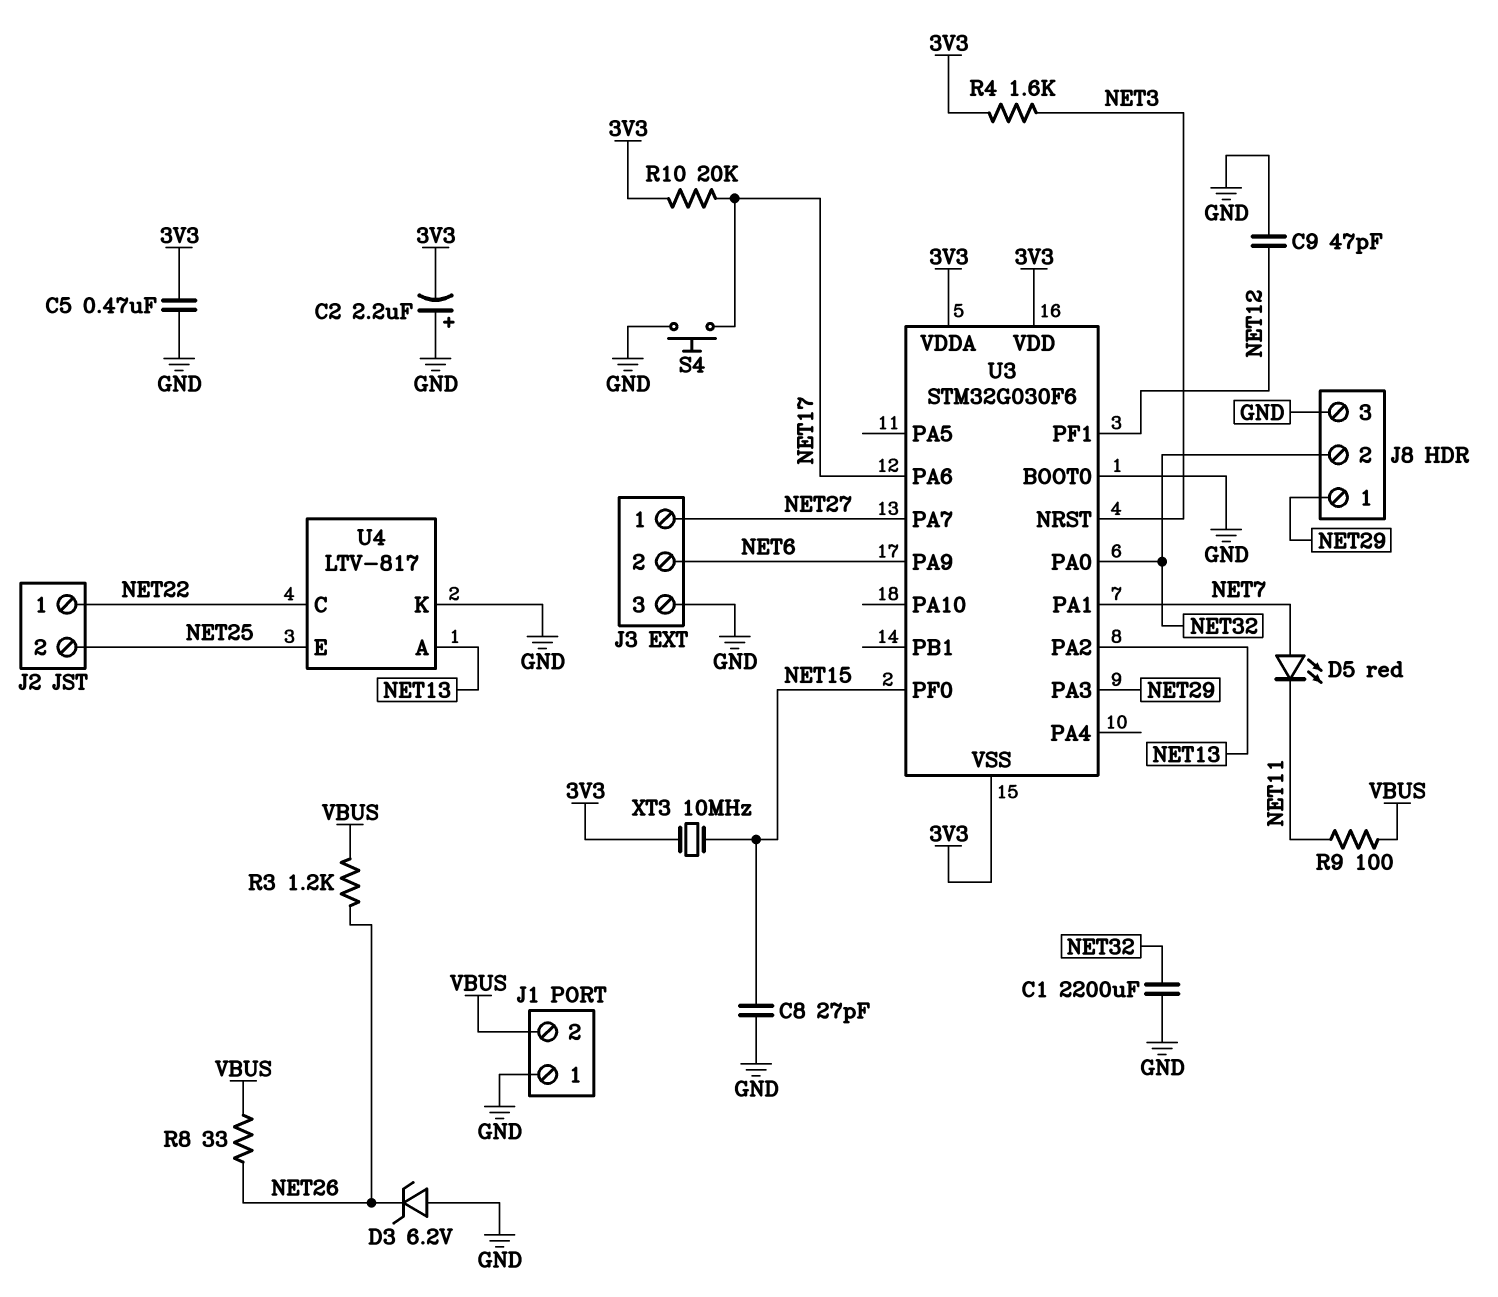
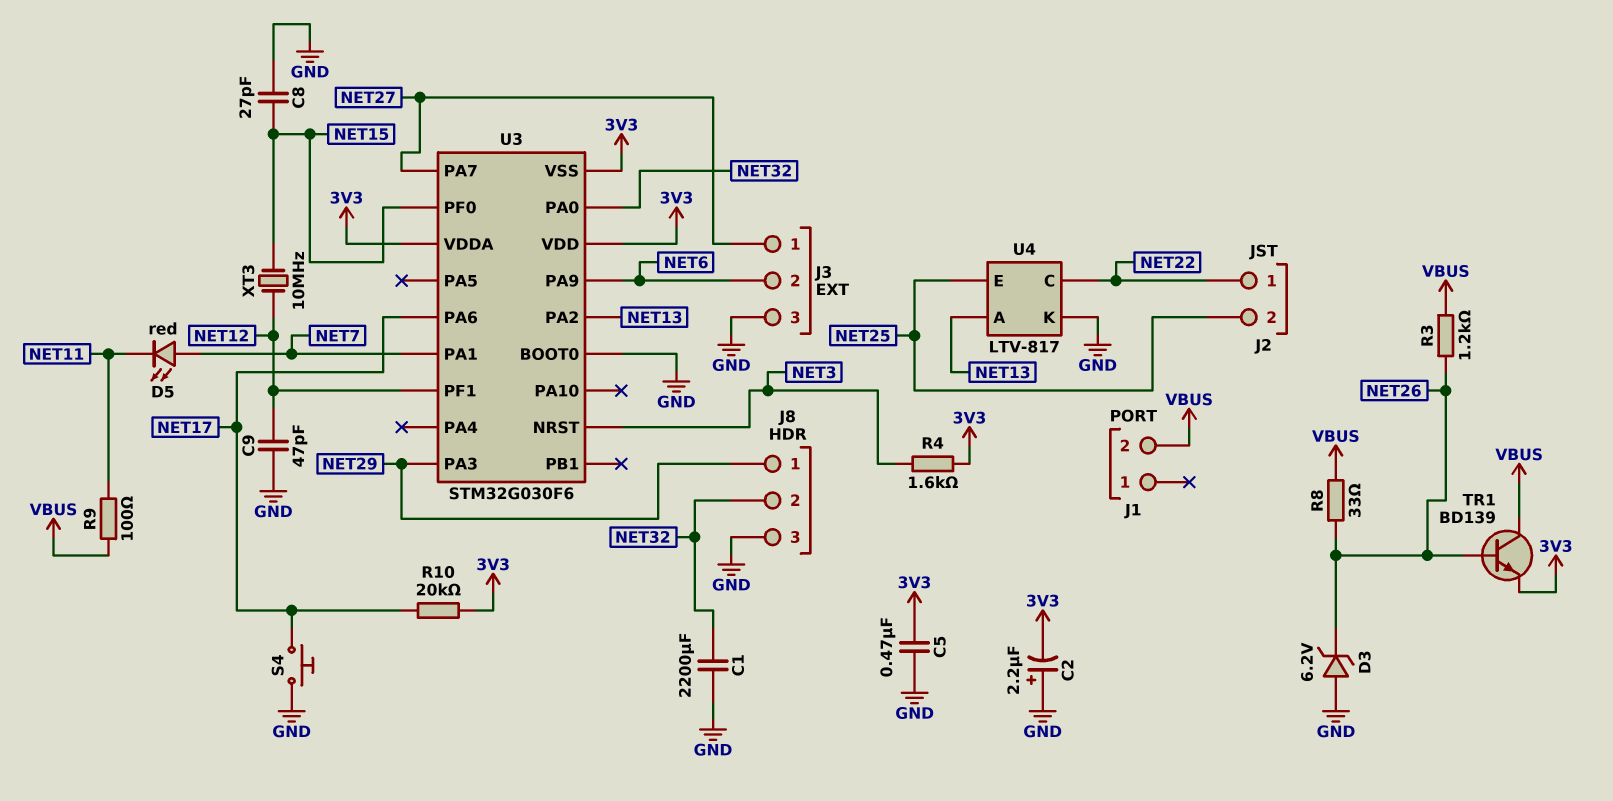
J1 pin 1: GND -> none
TR1: none -> NPN BD139 (B NET26, C VBUS, E 3V3)
XT3: 10MHz (3V3, NET15) -> 10MHz (NET12, NET15)

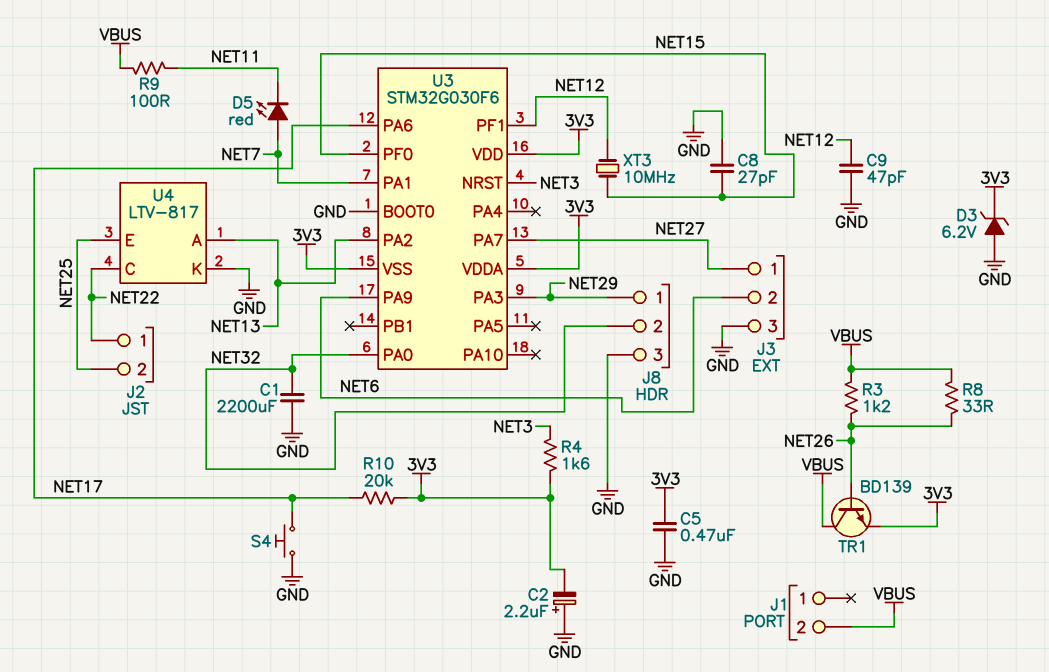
D3: zener 6.2V (A GND, K NET26) -> zener 6.2V (A GND, K 3V3)

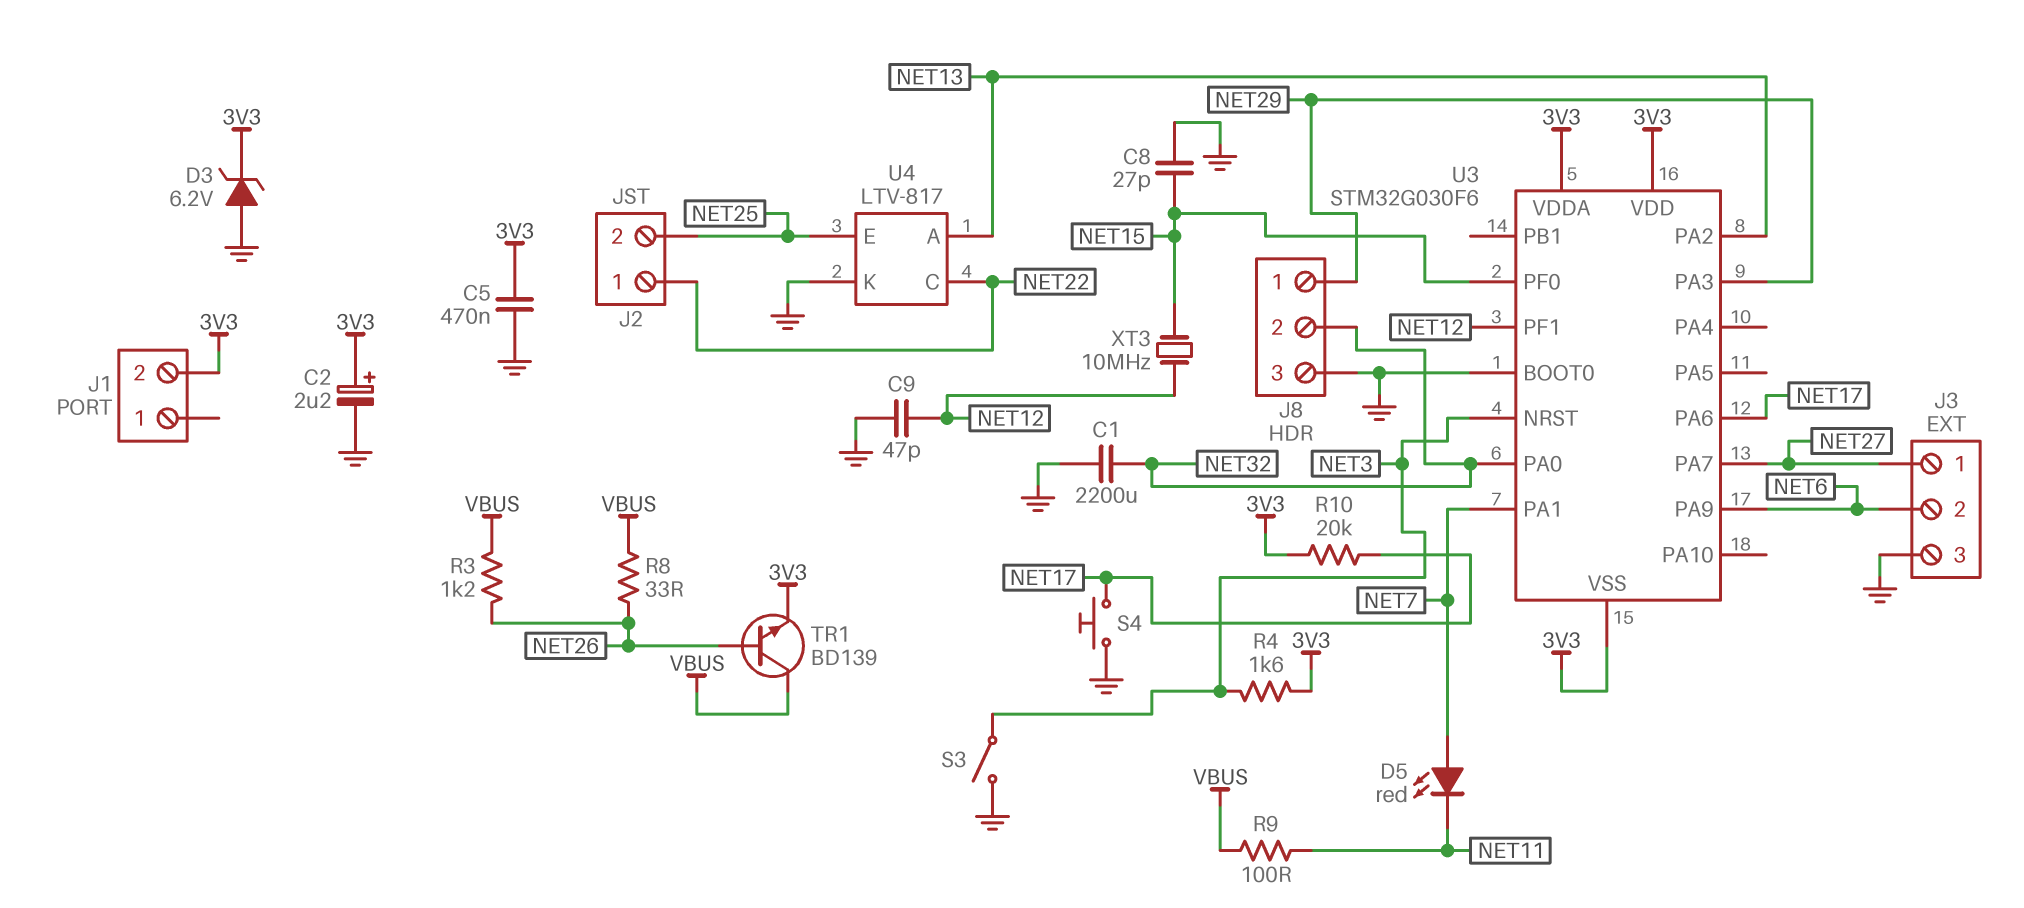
C2: 2.2uF (plus GND, minus 3V3) -> 2.2uF (plus 3V3, minus GND)
J1 pin 2: VBUS -> 3V3
S3: none -> switch (GND, NET3)

